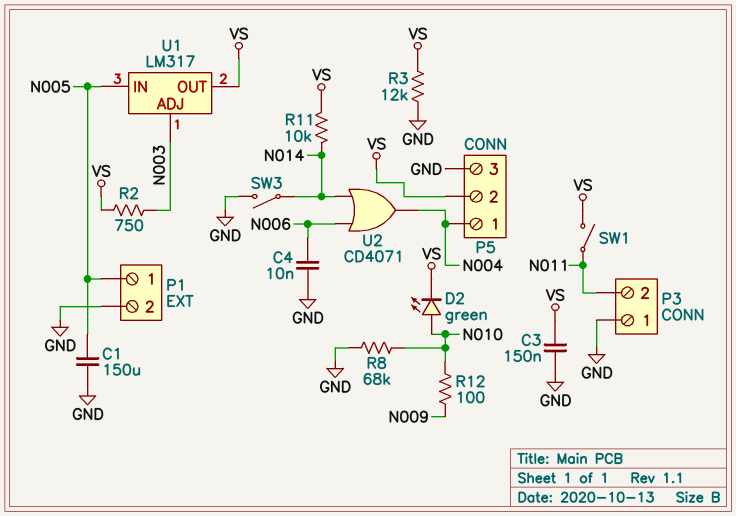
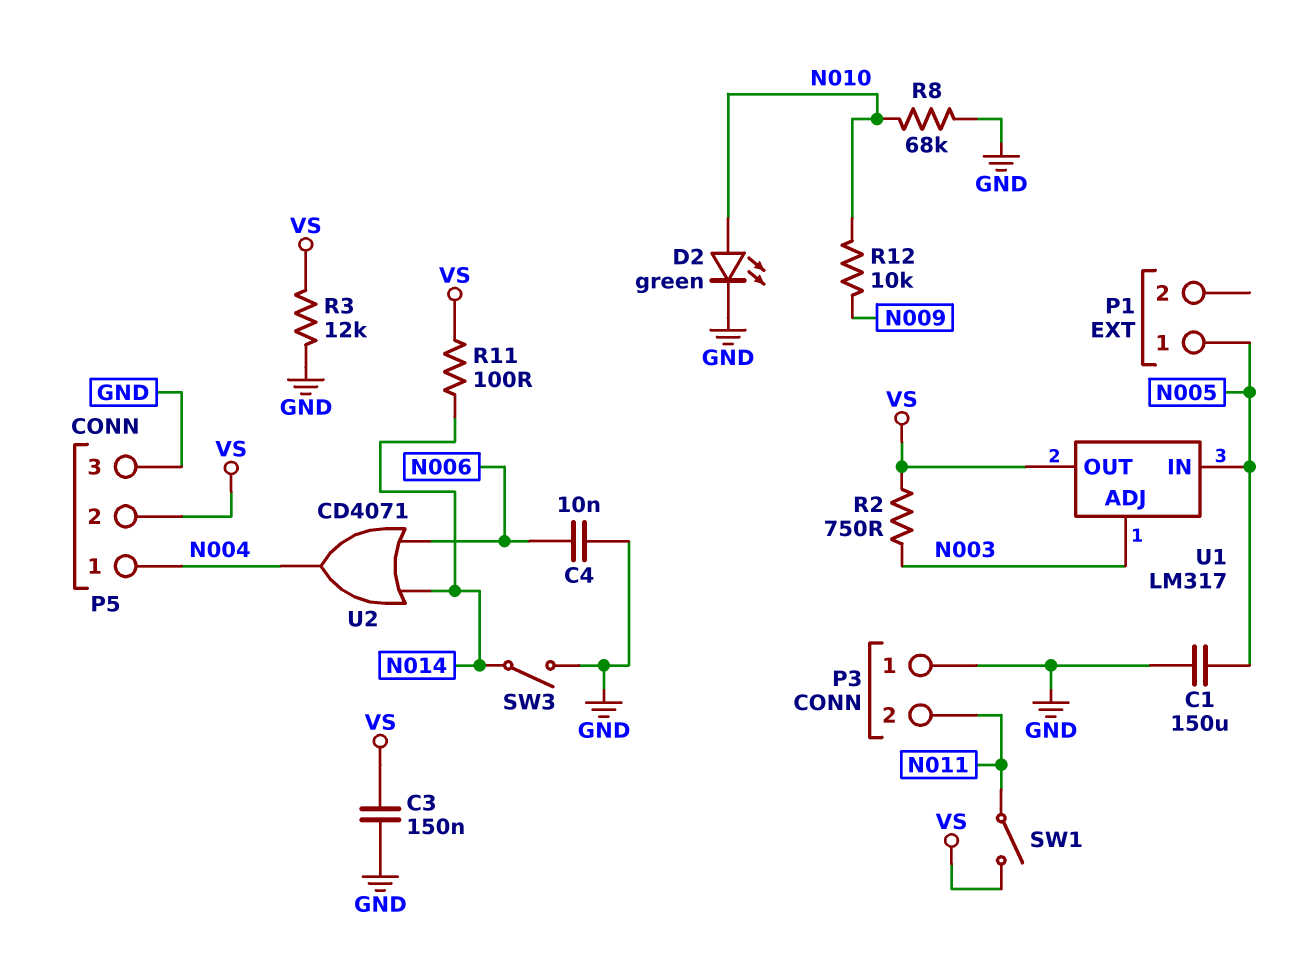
D2: LED green (A N010, K VS) -> LED green (A N010, K GND)
P1 pin 2: GND -> none
R11: 10k (N014, VS) -> 100 (N014, VS)
R12: 100 (N009, N010) -> 10k (N009, N010)

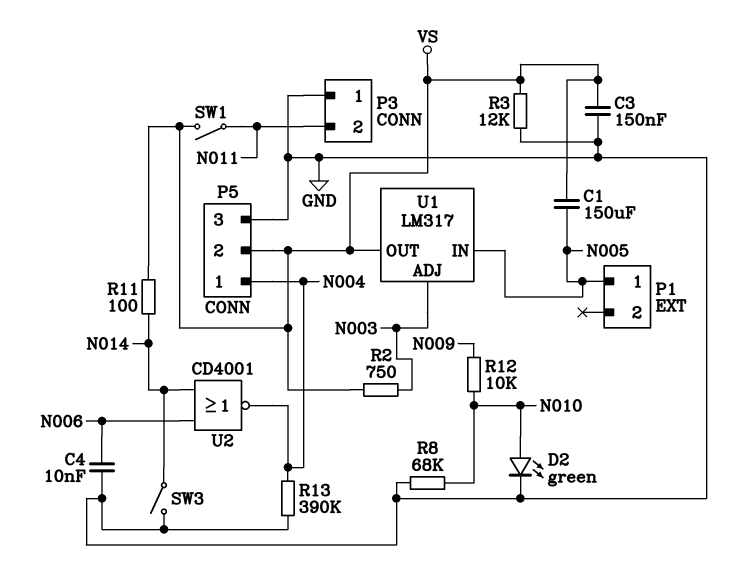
C1: 150uF (GND, N005) -> 150uF (N005, VS)
R13: none -> 390k (GND, N004)
U2: OR CD4071 (in N006, in N014, out N004) -> NOR CD4001 (in N006, in N014, out N004)

